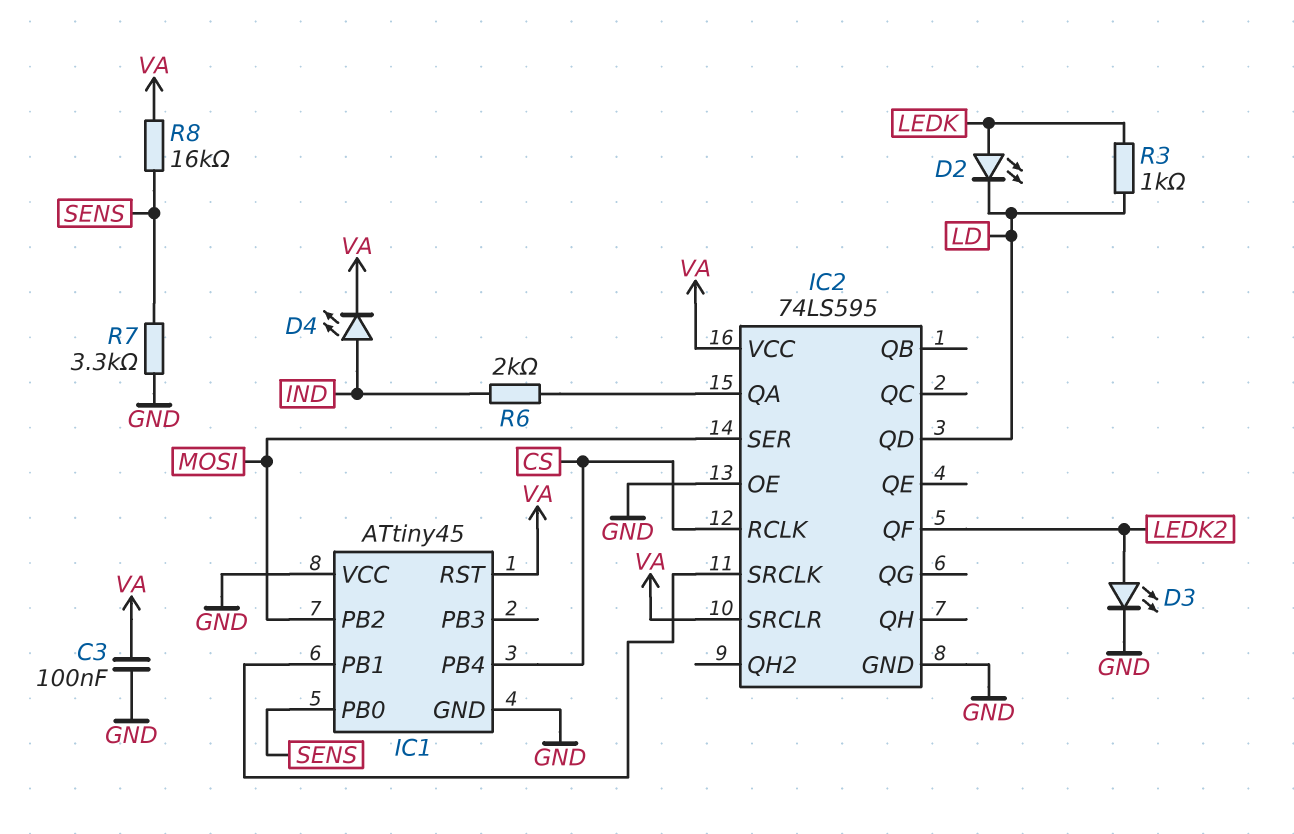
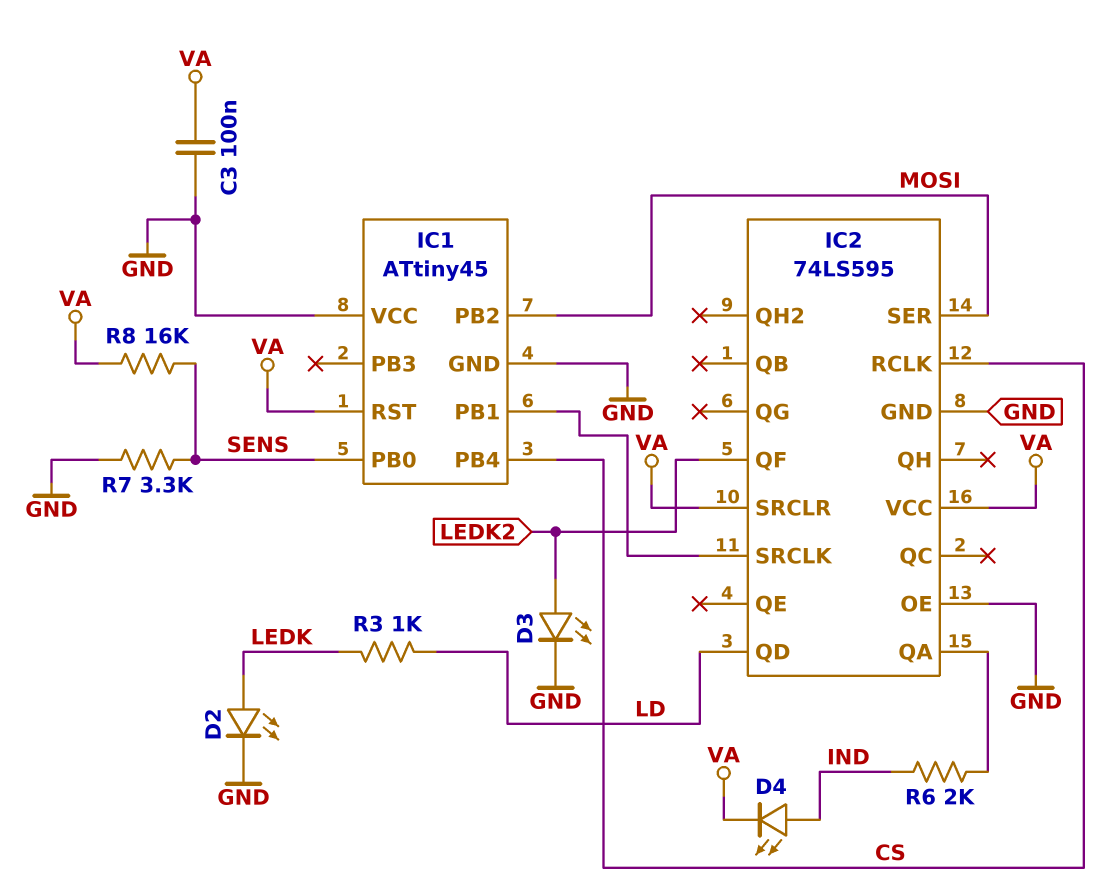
D2: LED (A LEDK, K LD) -> LED (A LEDK, K GND)

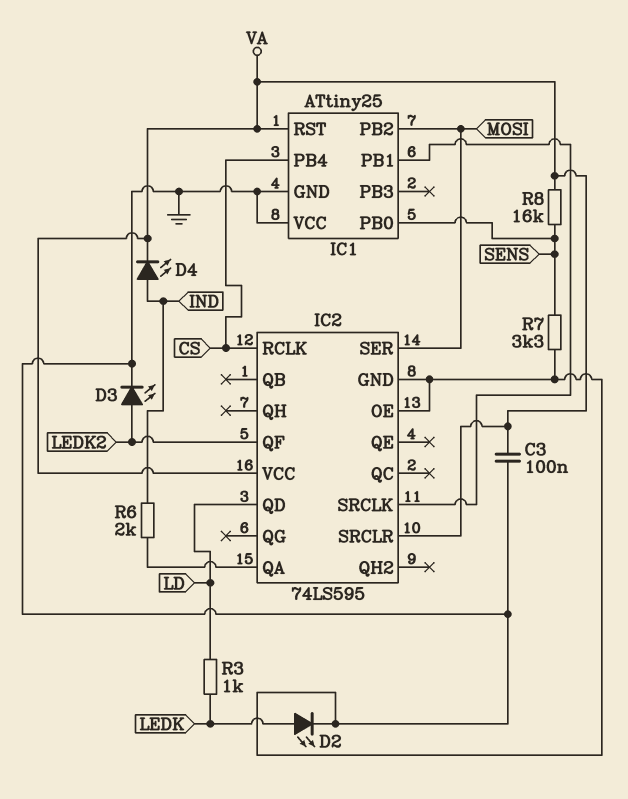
IC1: ATtiny45 -> ATtiny25

